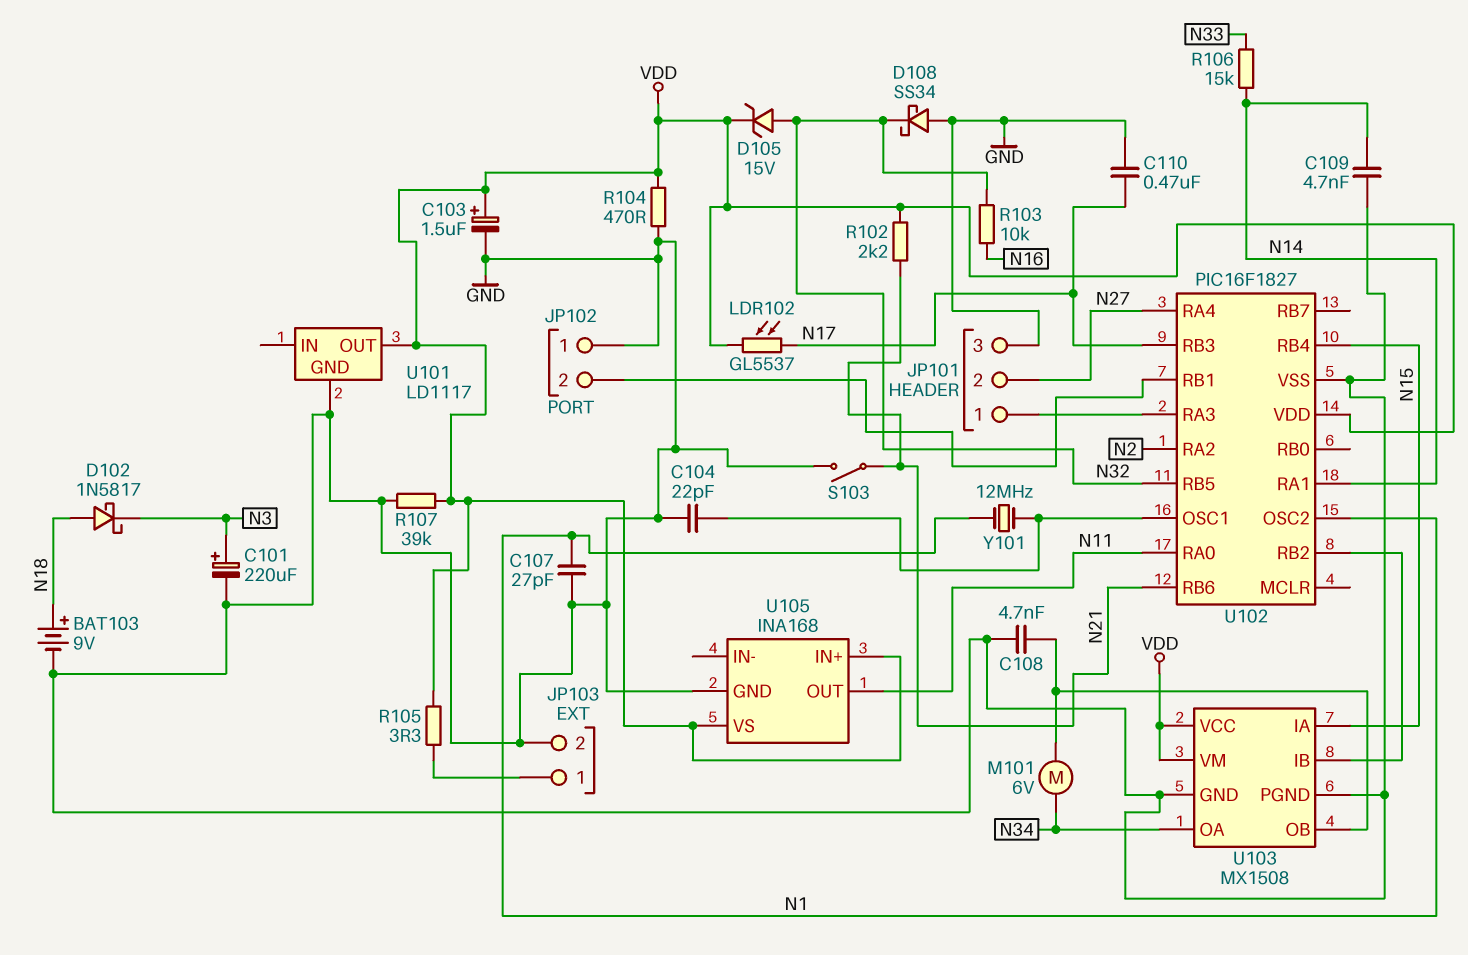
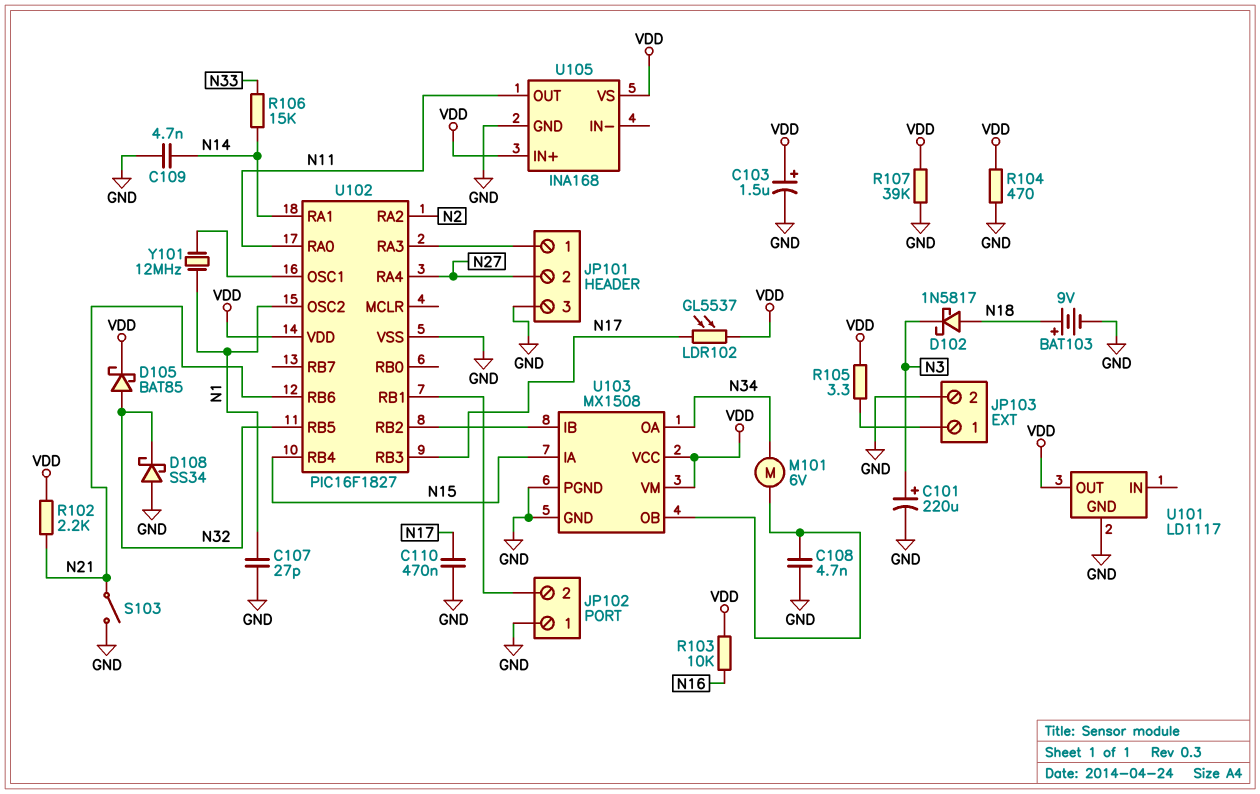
C104: 22pF (GND, U102/OSC1) -> none
D105: zener 15V (A N32, K VDD) -> schottky BAT85 (A N32, K VDD)
R103: 10k (N16, N32) -> 10k (N16, VDD)

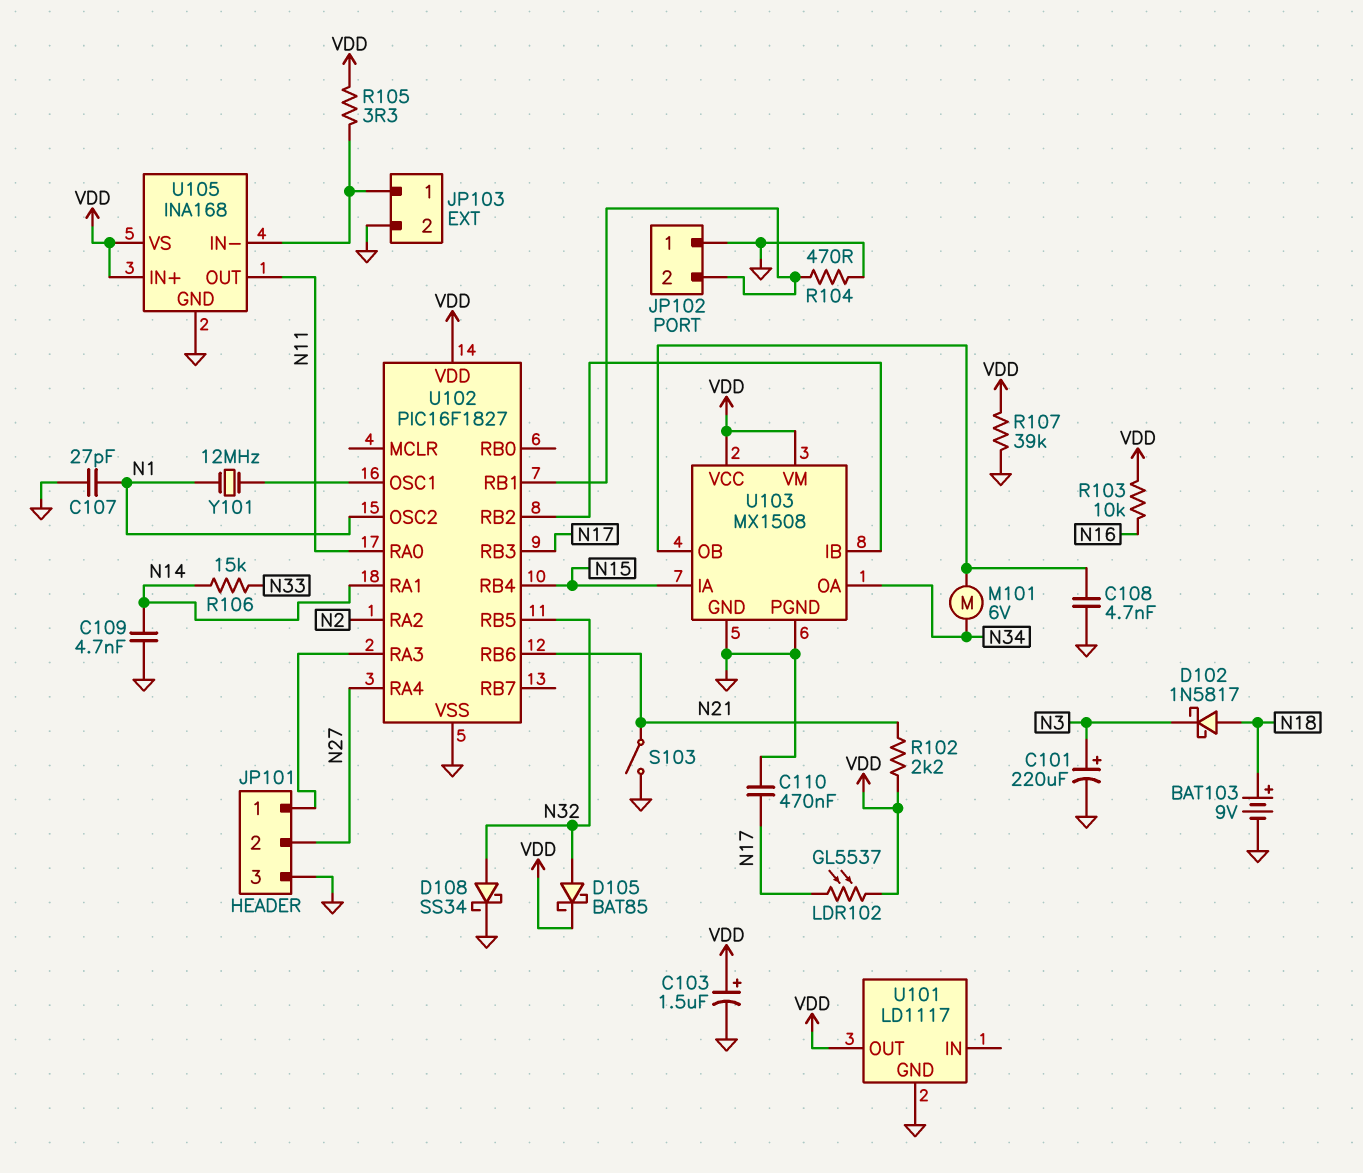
D108: schottky SS34 (A GND, K N32) -> schottky SS34 (A N32, K GND)
R104: 470 (GND, VDD) -> 470 (GND, JP102/2)
U105 pin IN-: none -> JP103/1

